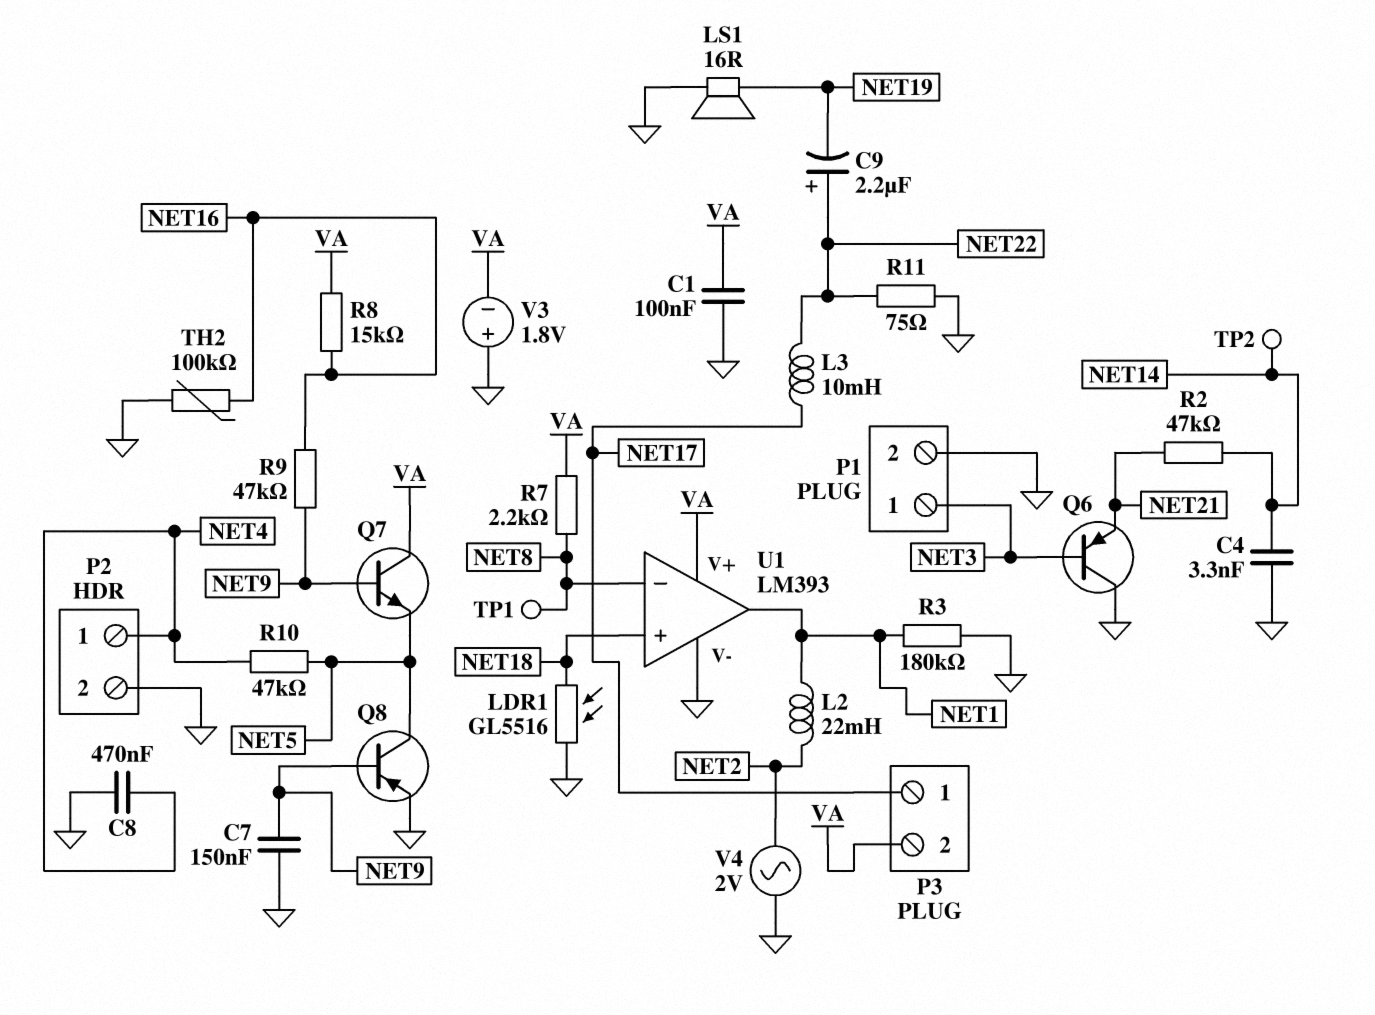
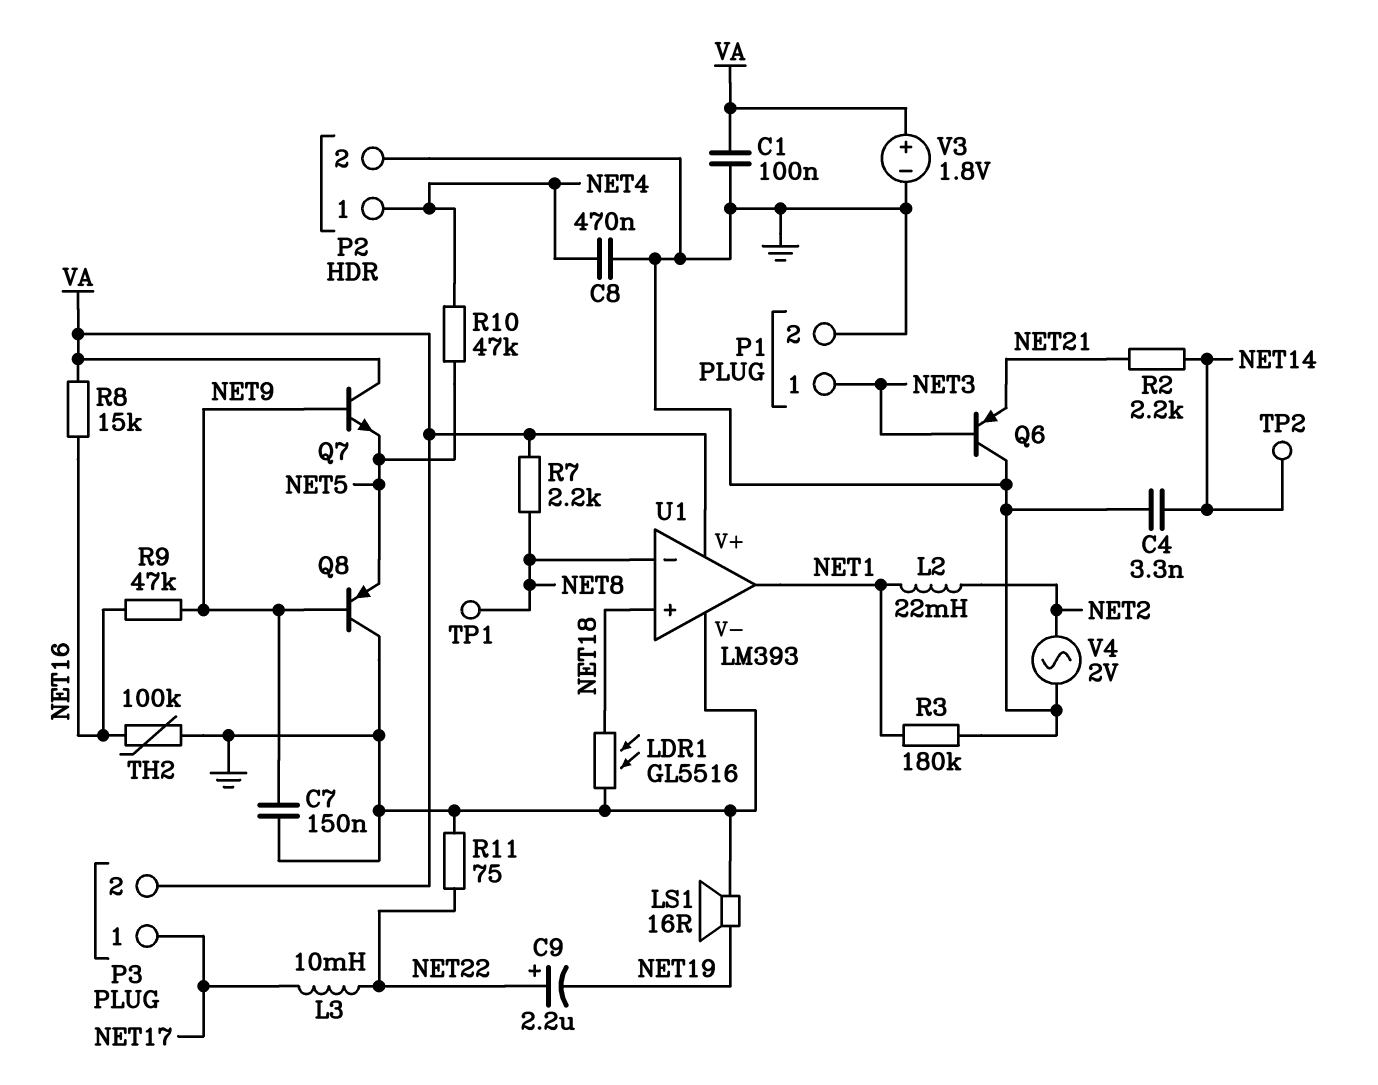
Q8: PNP (B NET9, C NET5, E GND) -> PNP (B NET9, C GND, E NET5)
R2: 47k (NET14, NET21) -> 2.2k (NET14, NET21)
V3: 1.8V (plus GND, minus VA) -> 1.8V (plus VA, minus GND)

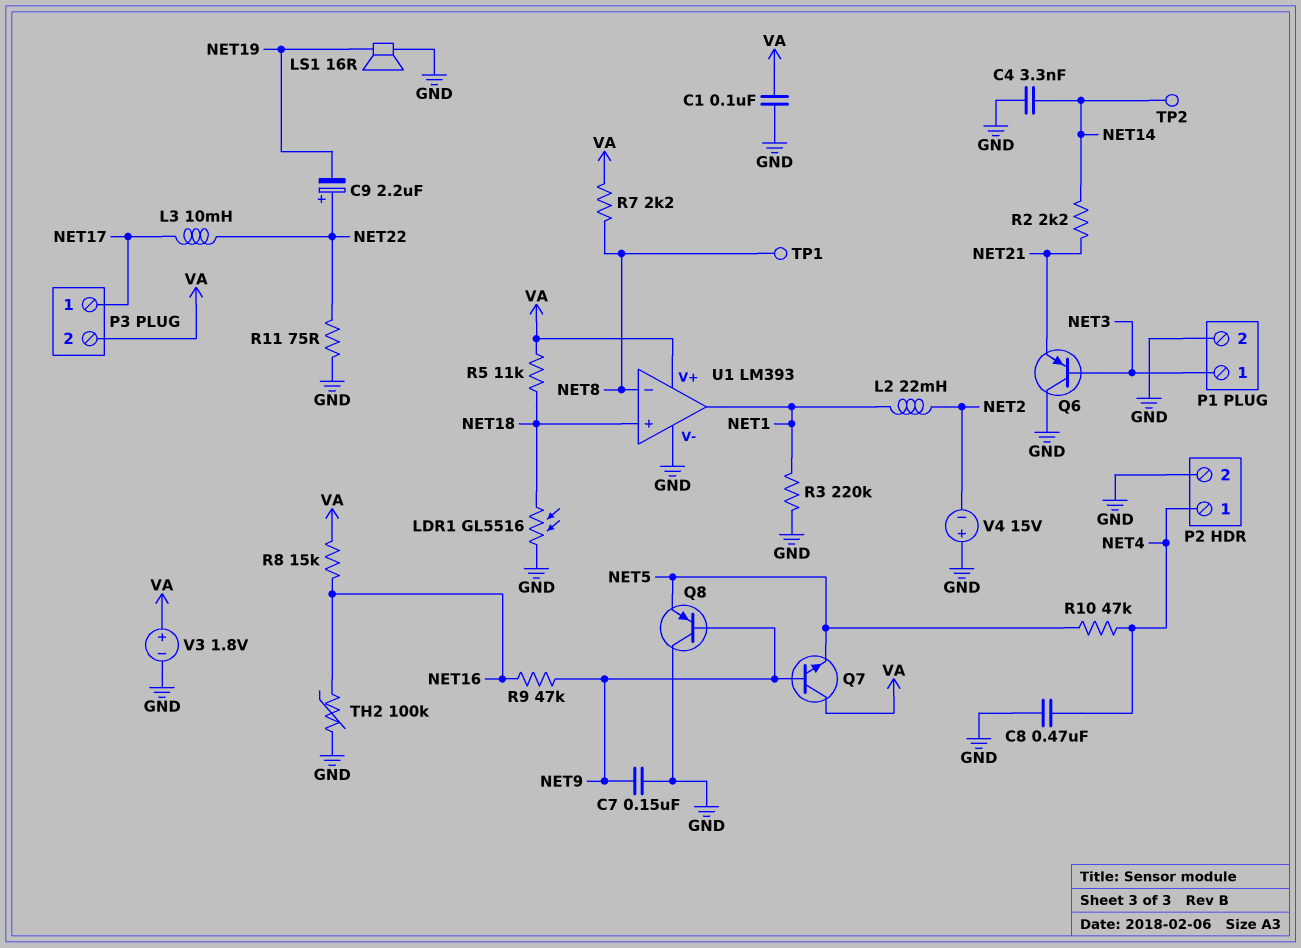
R3: 180k (GND, NET1) -> 220k (GND, NET1)
R5: none -> 11k (NET18, VA)
V4: AC 2V (GND, NET2) -> 15V (plus GND, minus NET2)

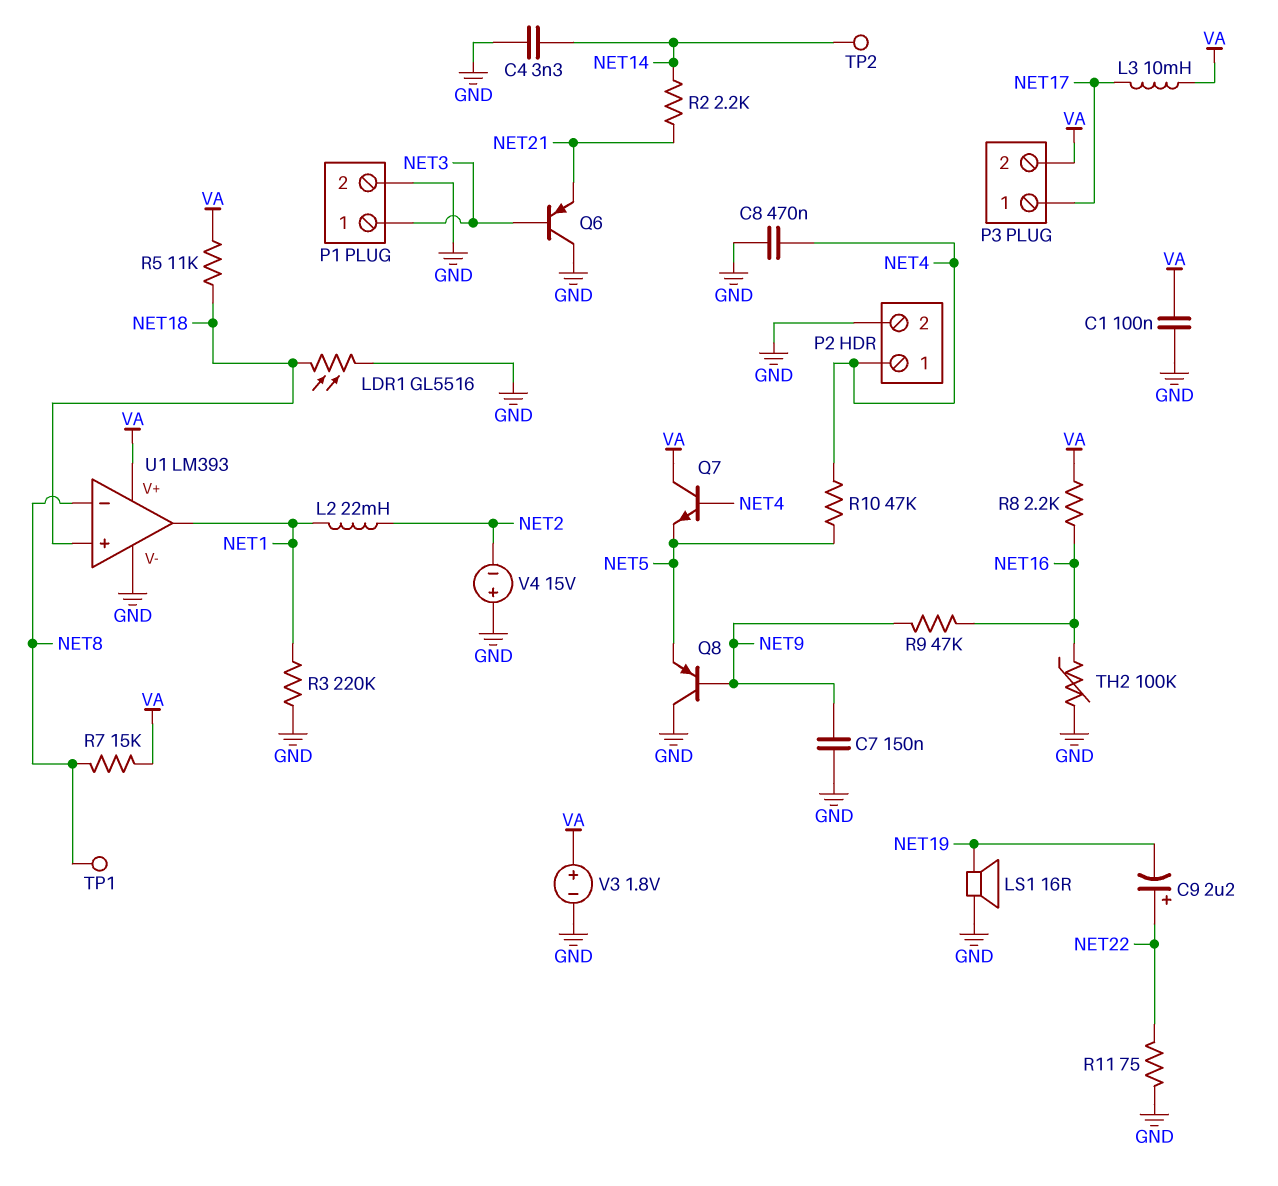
L3: 10mH (NET17, NET22) -> 10mH (NET17, VA)
Q7: NPN (B NET9, C VA, E NET5) -> NPN (B NET4, C VA, E NET5)
R7: 2.2k (NET8, VA) -> 15k (NET8, VA)
R8: 15k (NET16, VA) -> 2.2k (NET16, VA)

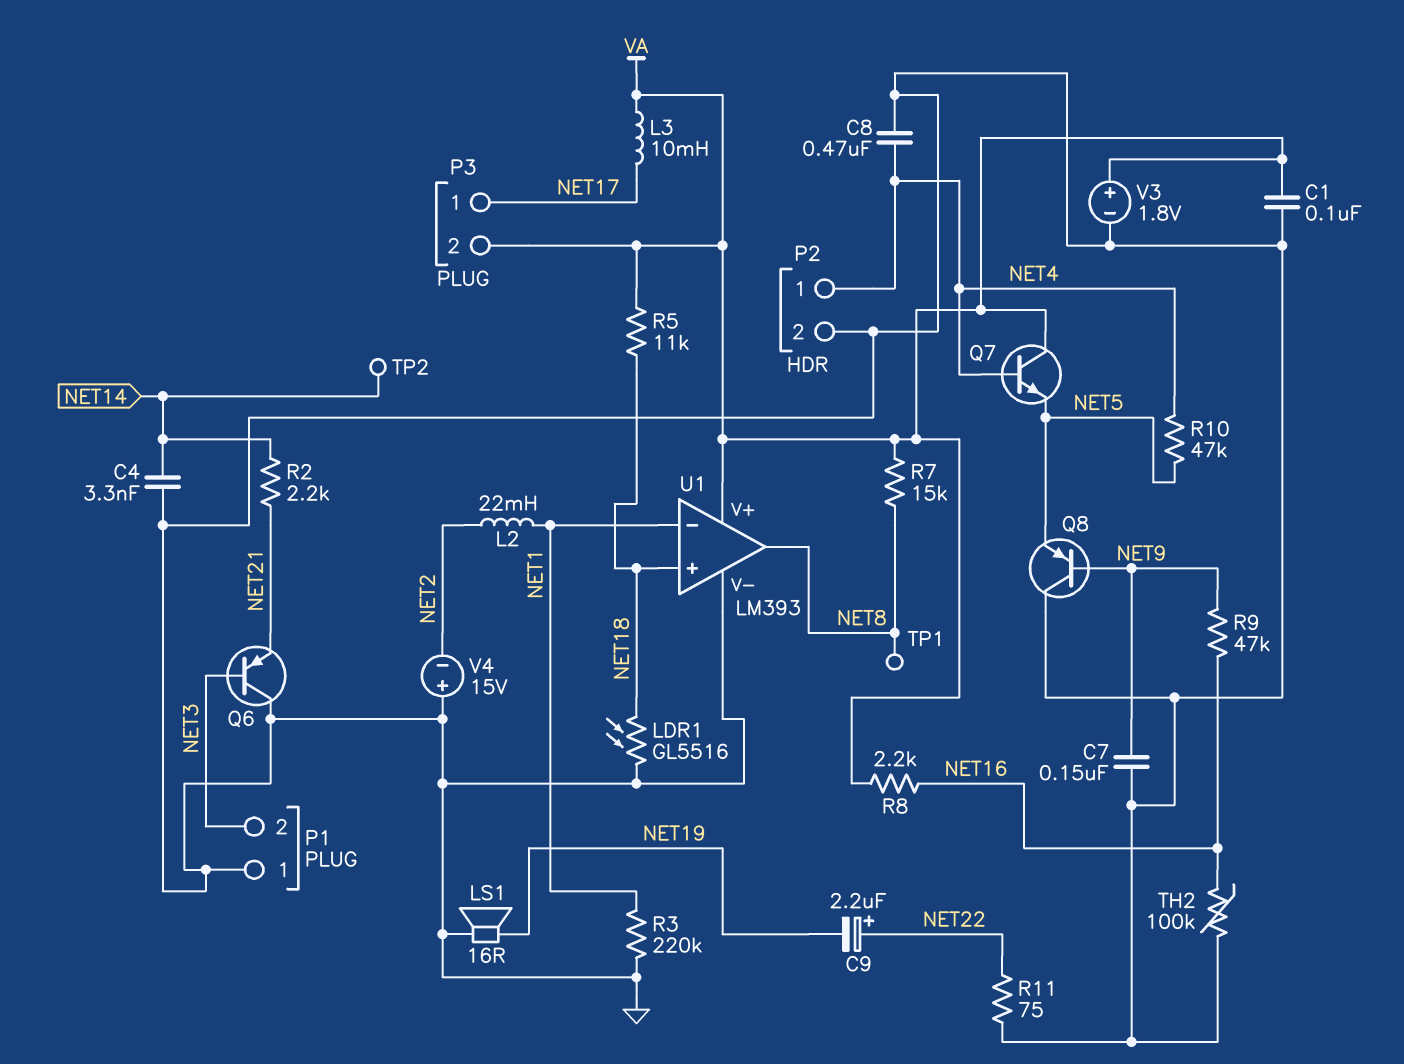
P1 pin 1: NET3 -> GND
P1 pin 2: GND -> NET3
U1 pin in-: NET8 -> NET1
U1 pin out: NET1 -> NET8

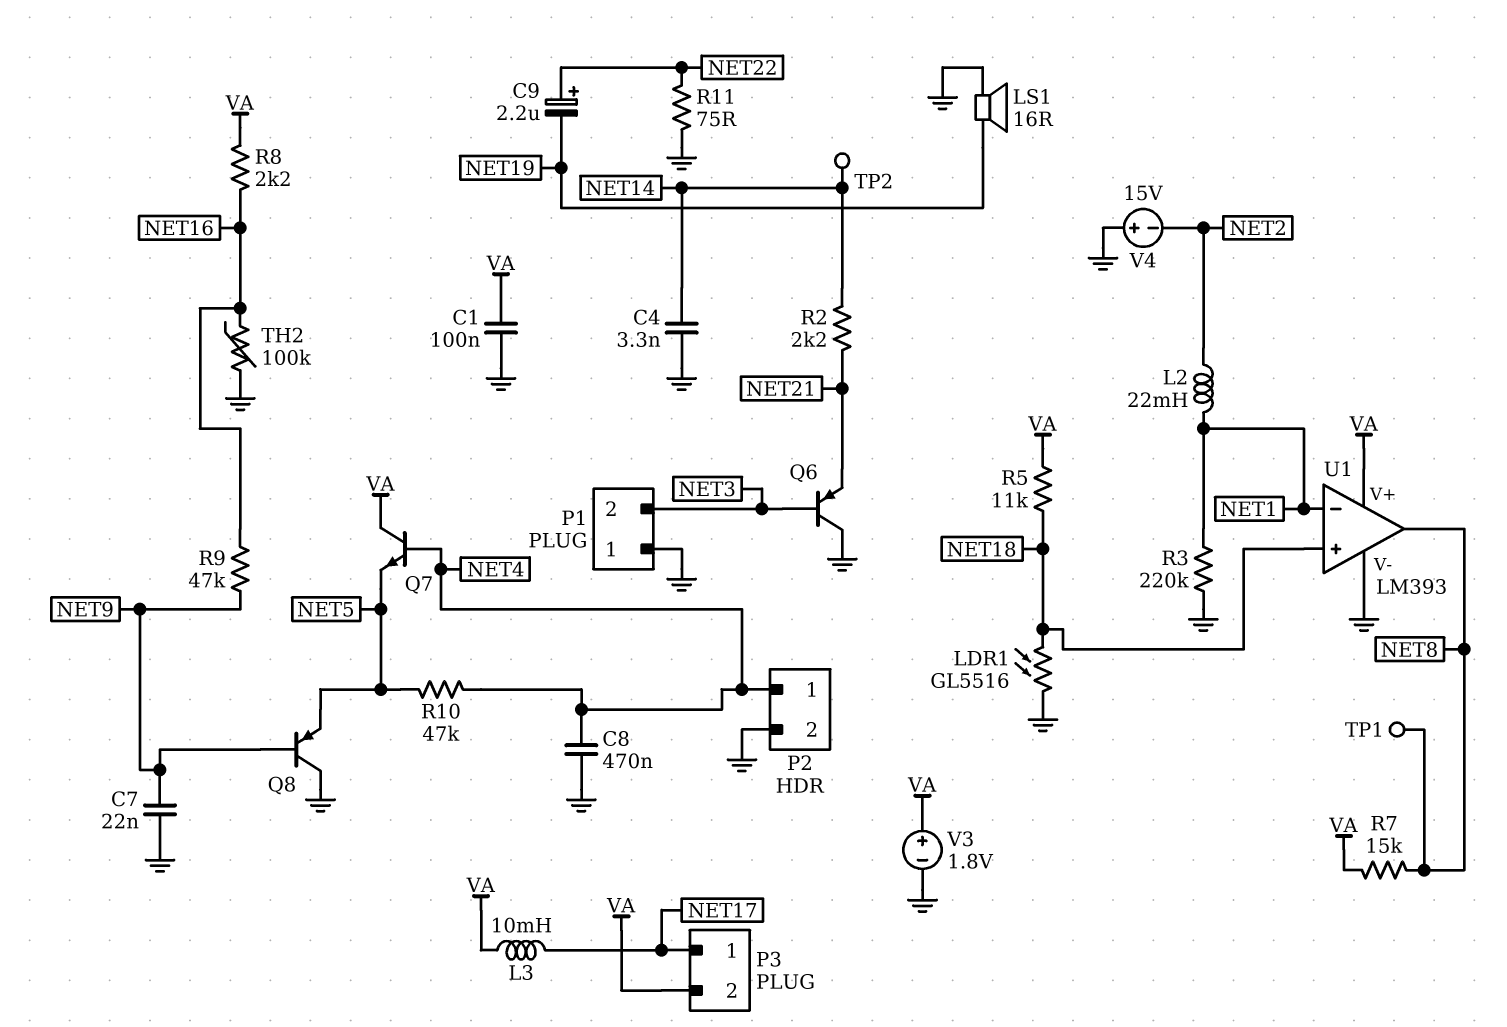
C7: 150nF (GND, NET9) -> 22nF (GND, NET9)

